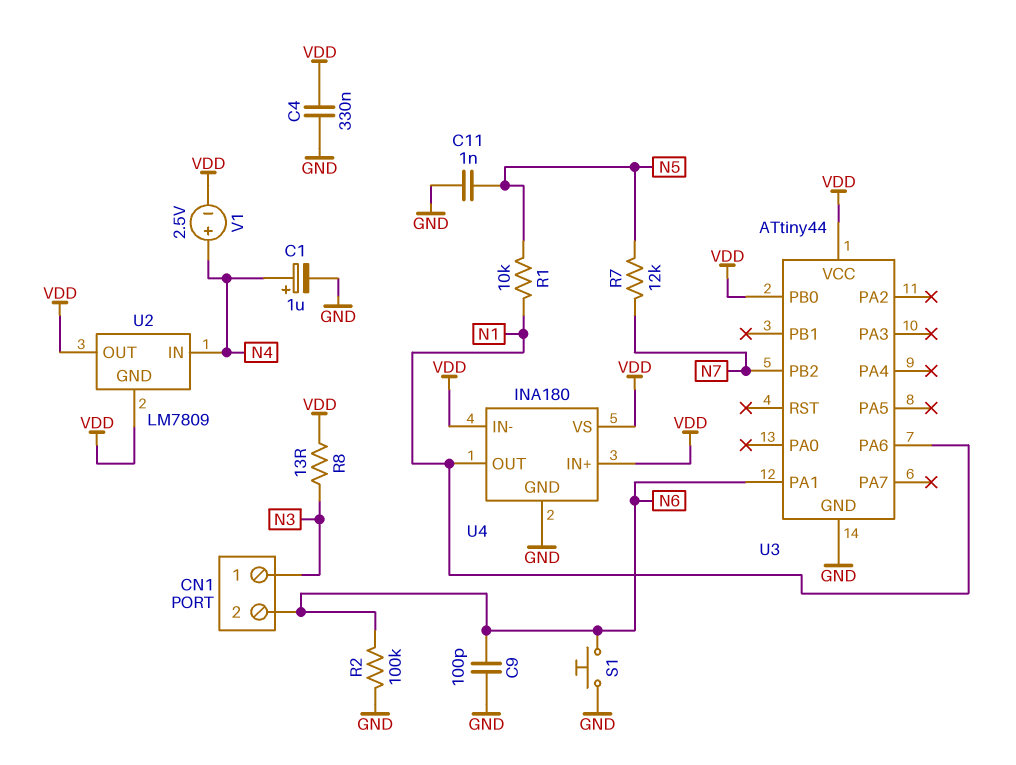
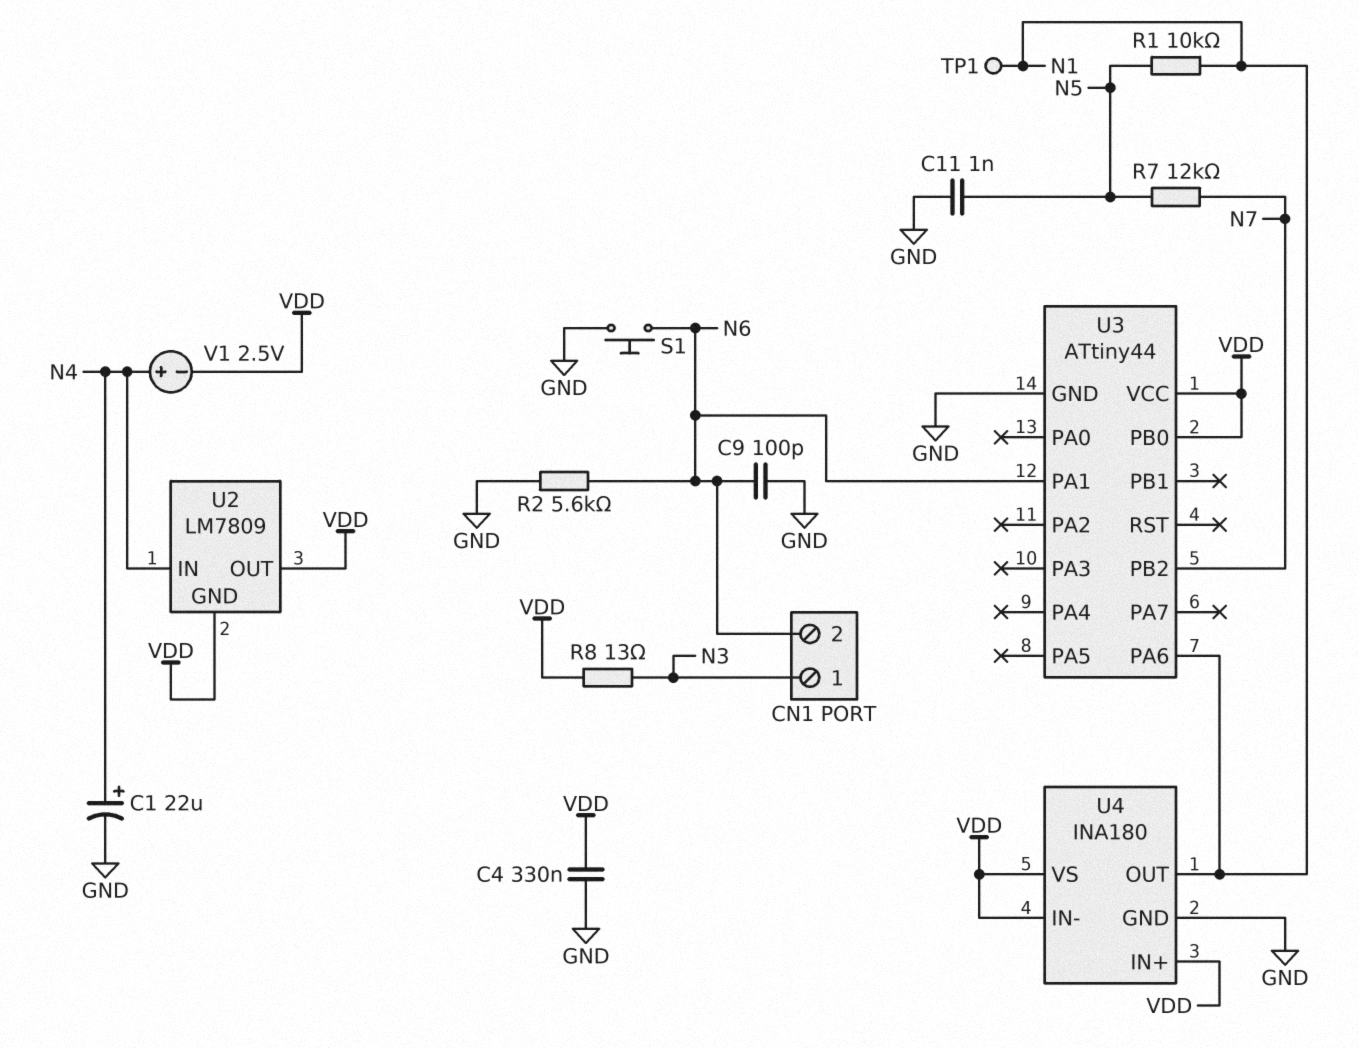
C1: 1uF (plus N4, minus GND) -> 22uF (plus N4, minus GND)
R2: 100k (GND, N6) -> 5.6k (GND, N6)
TP1: none -> test point (N1)

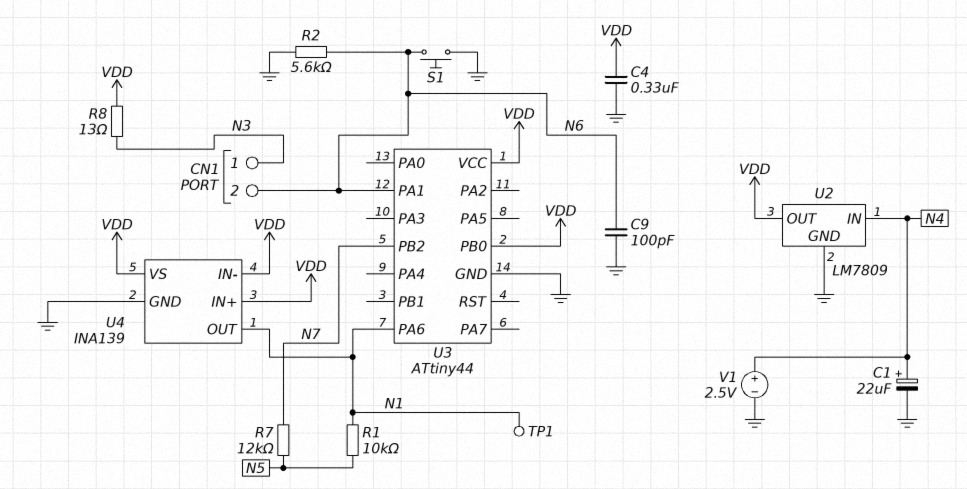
C11: 1nF (GND, N5) -> none
U2 pin GND: VDD -> GND
U4: INA180 -> INA139
V1: 2.5V (plus N4, minus VDD) -> 2.5V (plus N4, minus GND)

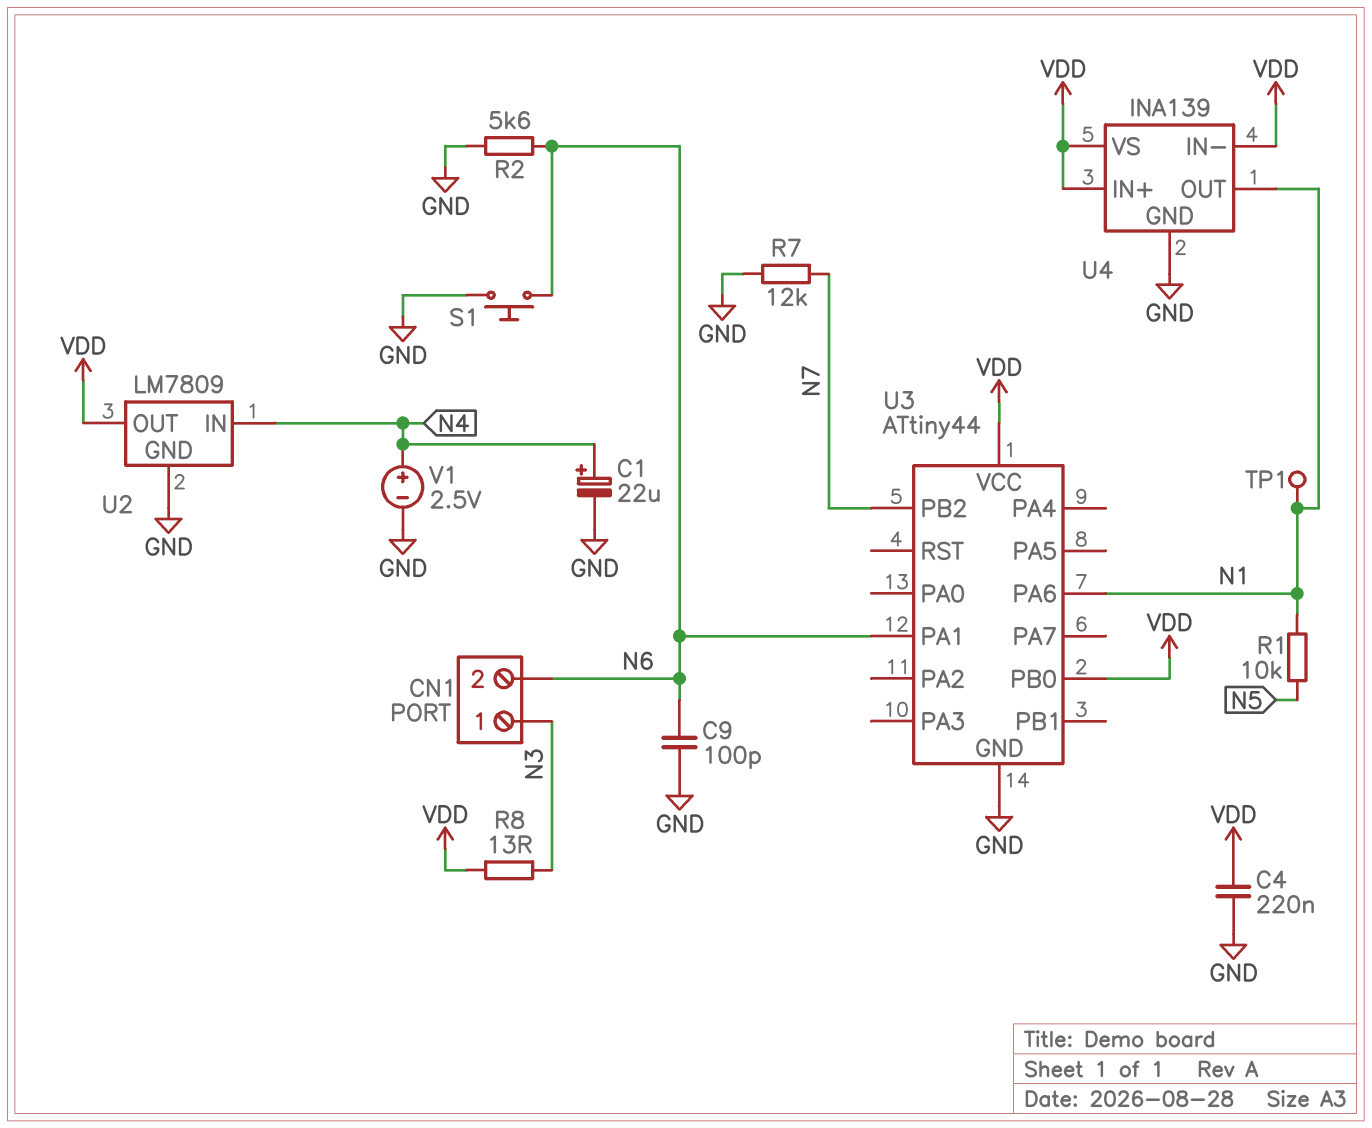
C4: 330nF (GND, VDD) -> 220nF (GND, VDD)
R7: 12k (N5, N7) -> 12k (GND, N7)

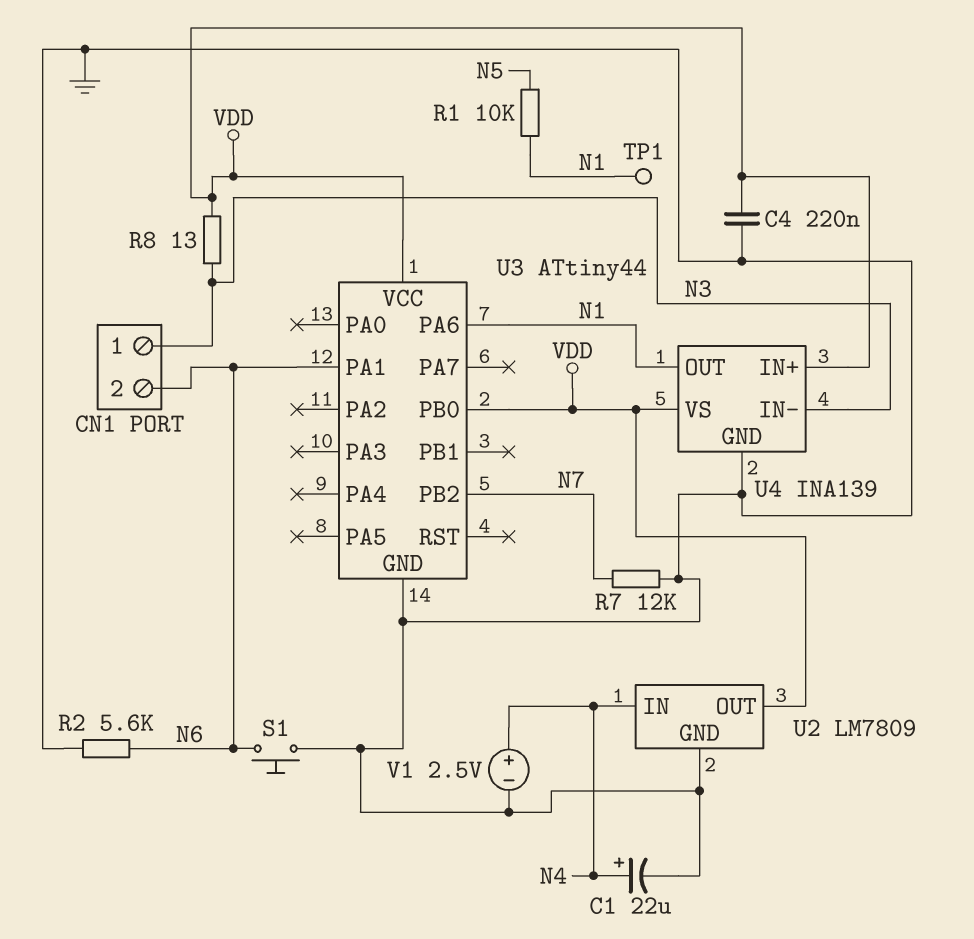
C9: 100pF (GND, N6) -> none
U4 pin IN-: VDD -> N3

